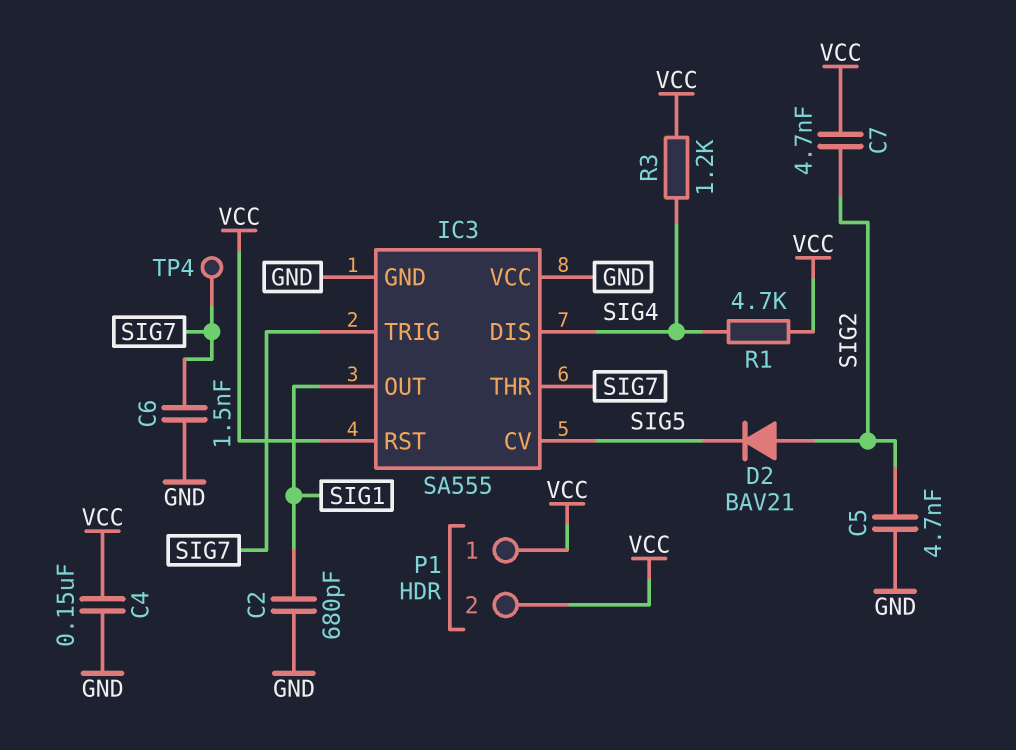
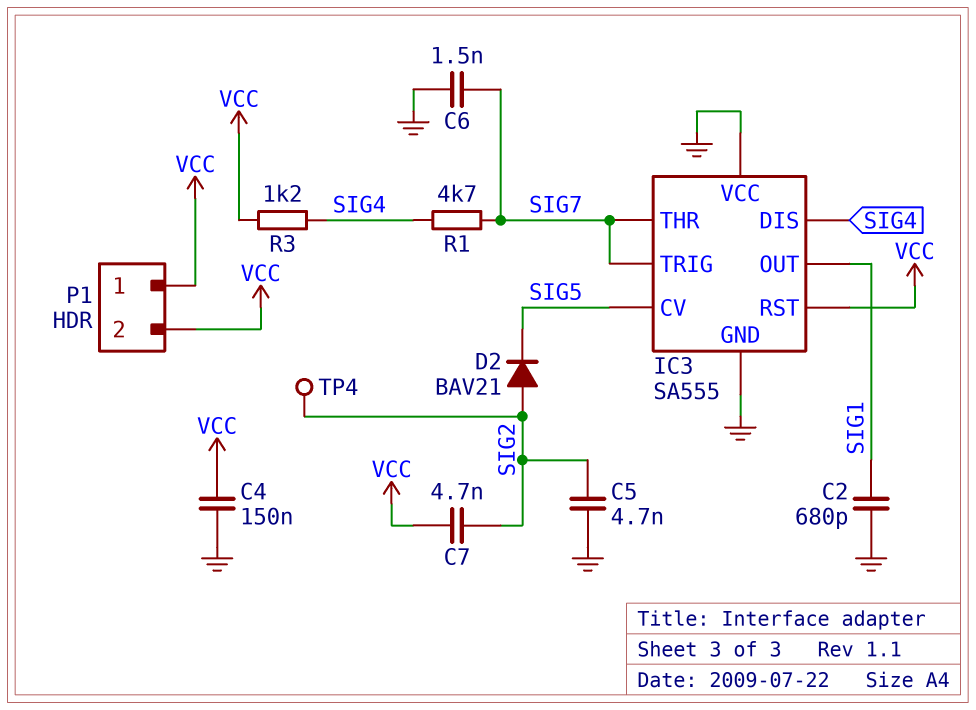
R1: 4.7k (SIG4, VCC) -> 4.7k (SIG4, SIG7)
TP4: test point (SIG7) -> test point (SIG2)

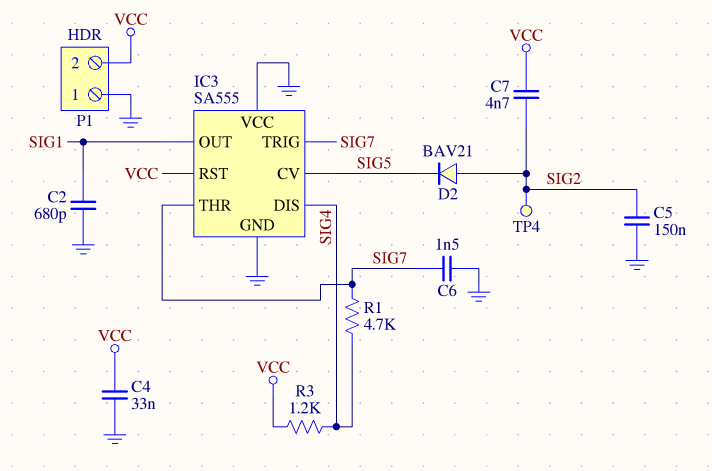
C4: 150nF (GND, VCC) -> 33nF (GND, VCC)
C5: 4.7nF (GND, SIG2) -> 150nF (GND, SIG2)
P1 pin 1: VCC -> GND

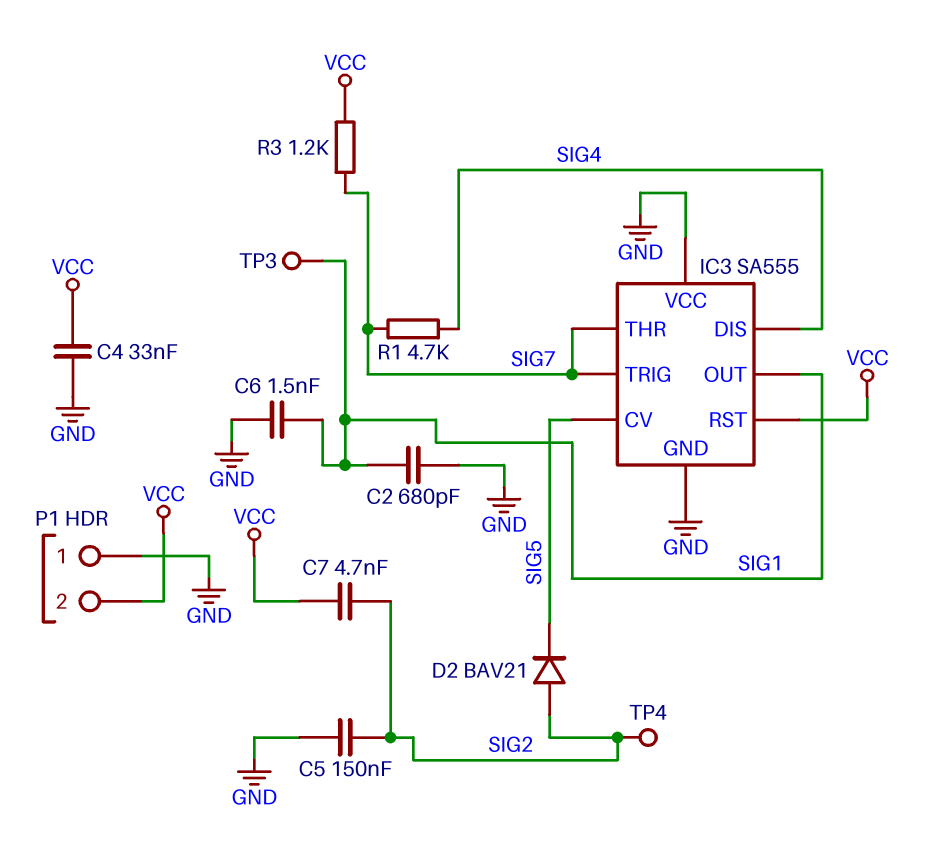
C6: 1.5nF (GND, SIG7) -> 1.5nF (GND, SIG1)
R3: 1.2k (SIG4, VCC) -> 1.2k (SIG7, VCC)
TP3: none -> test point (SIG1)

